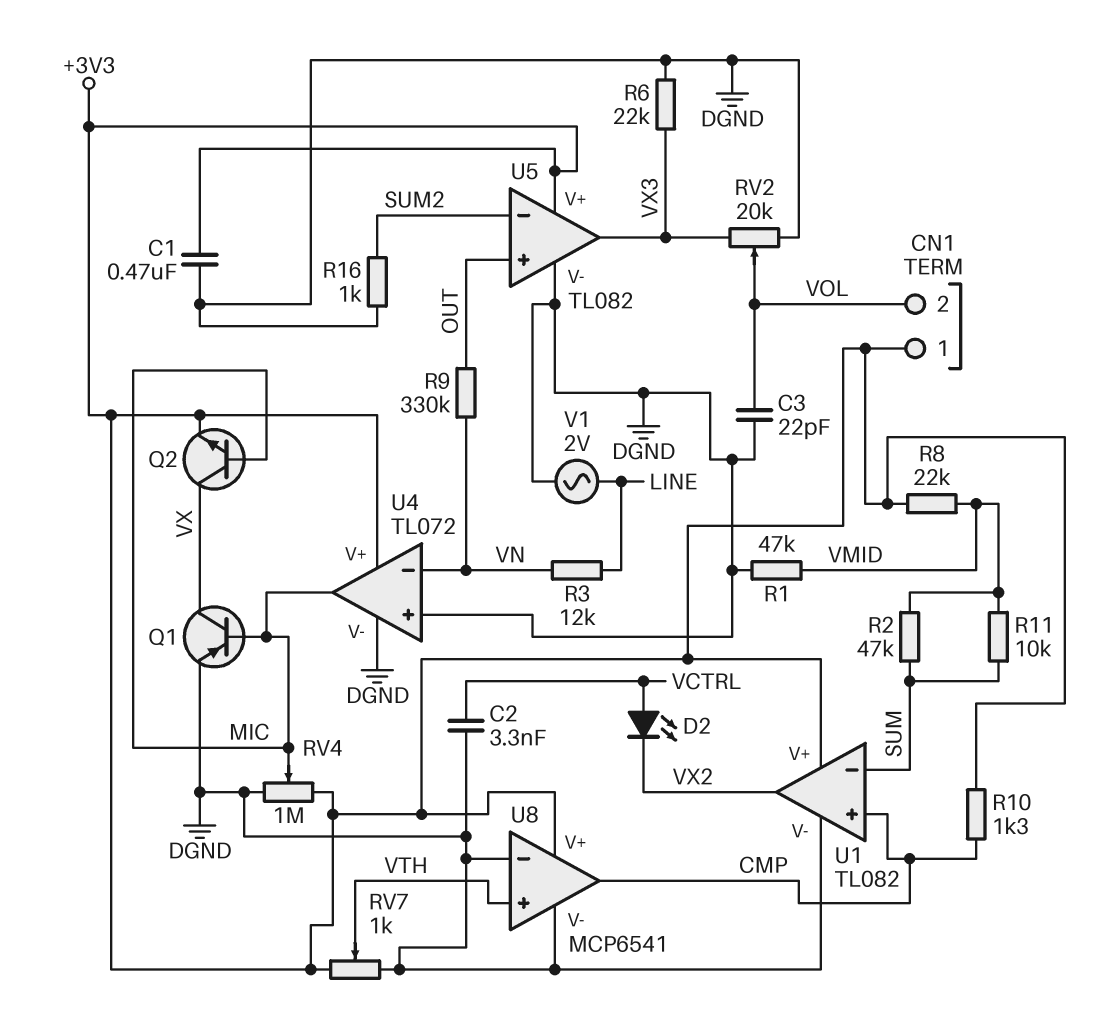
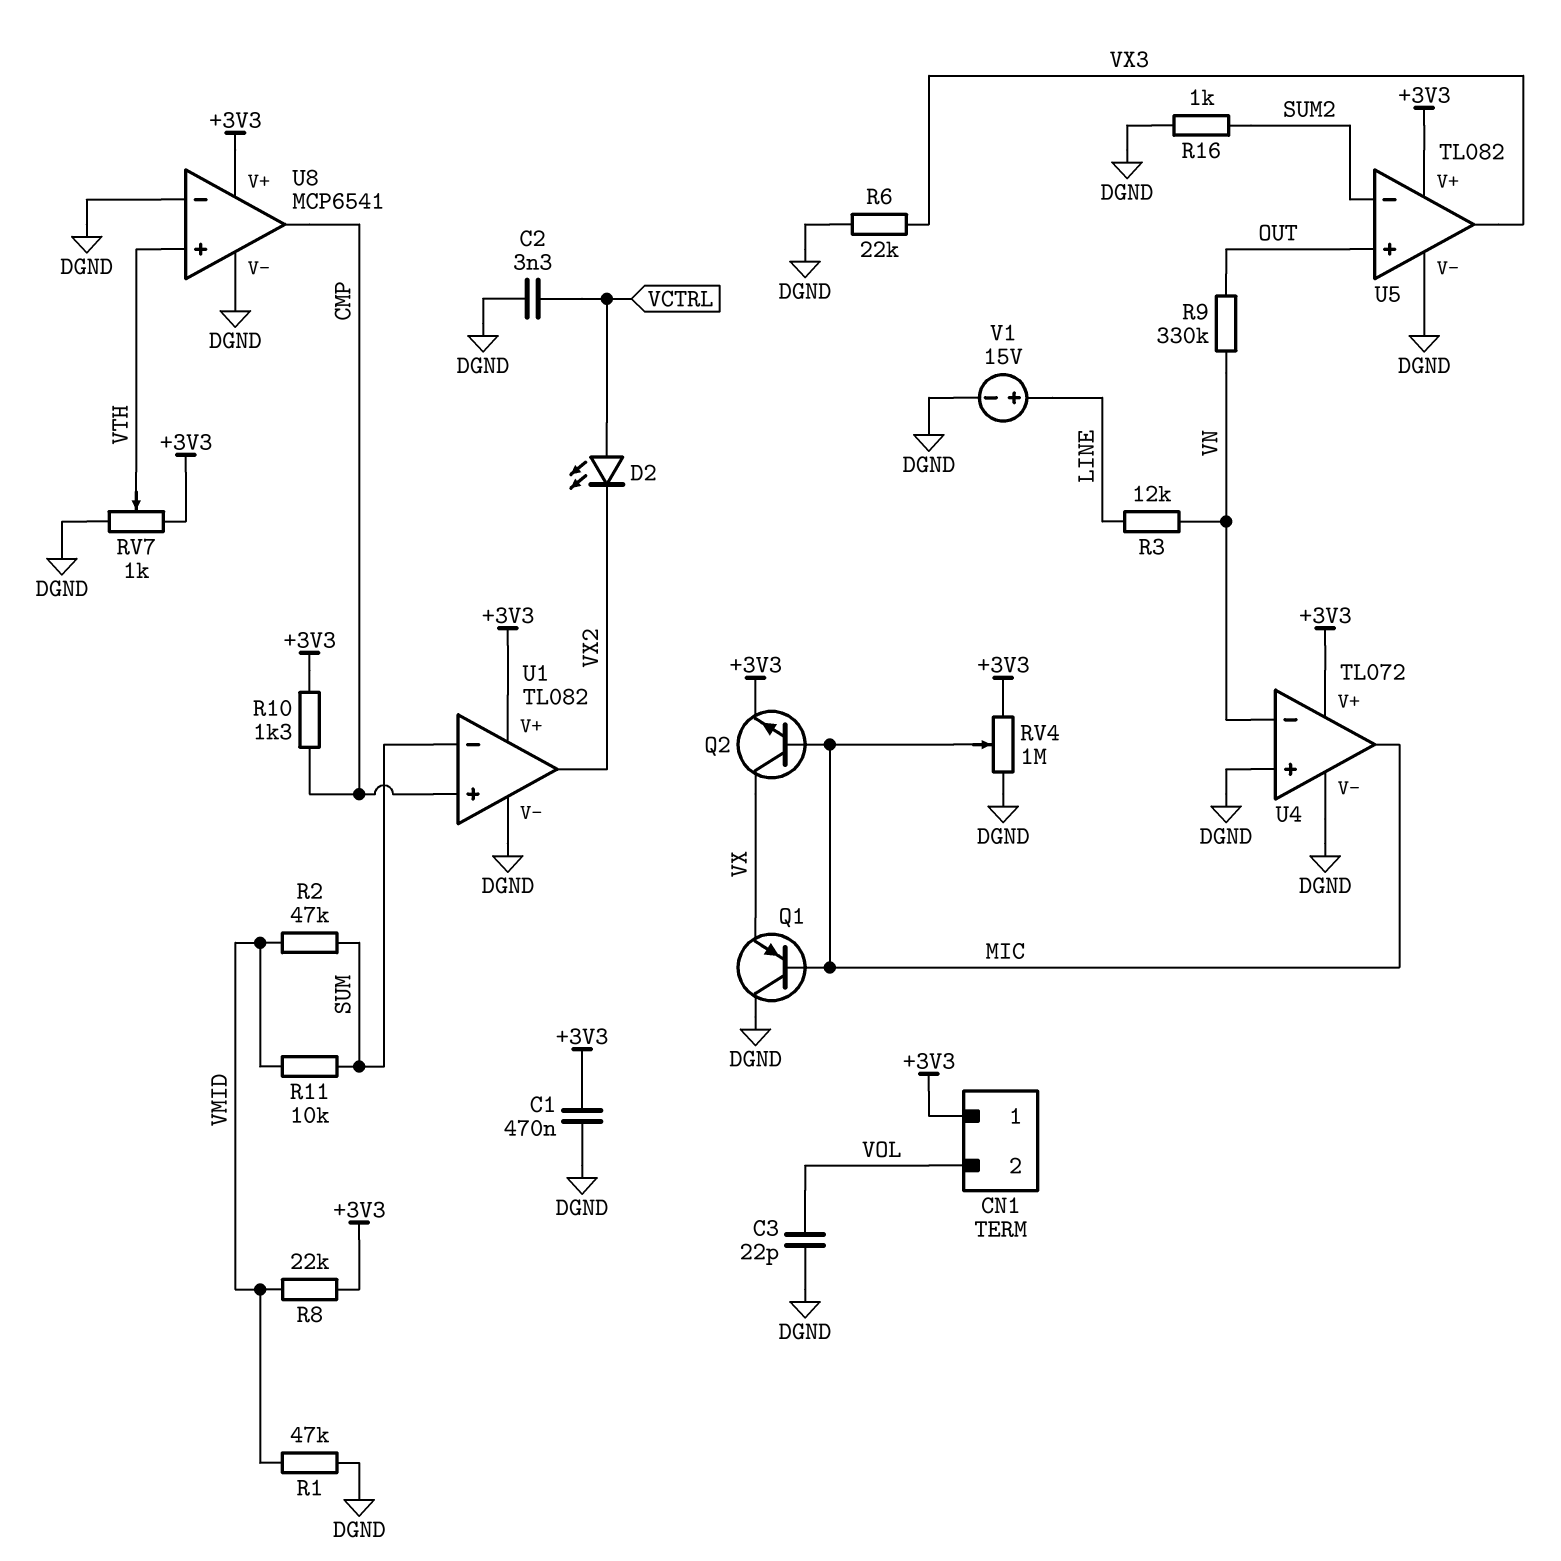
Q1: PNP (B MIC, C VX, E DGND) -> PNP (B MIC, C DGND, E VX)
RV2: 20k (DGND, VX3, wiper VOL) -> none
V1: AC 2V (DGND, LINE) -> 15V (plus LINE, minus DGND)

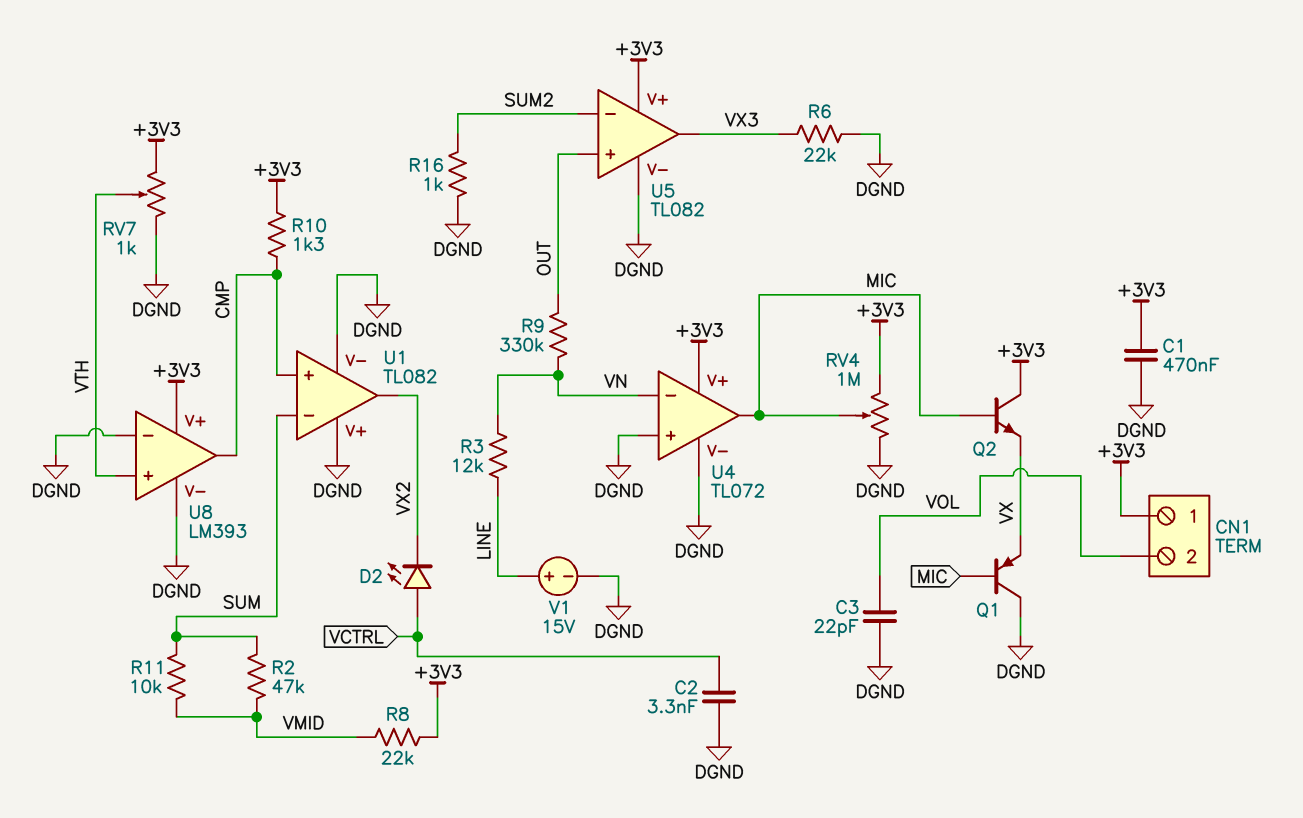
Q2: NPN (B MIC, C VX, E +3V3) -> NPN (B MIC, C +3V3, E VX)
R1: 47k (DGND, VMID) -> none
U1 pin V+: +3V3 -> DGND
U8: MCP6541 -> LM393

